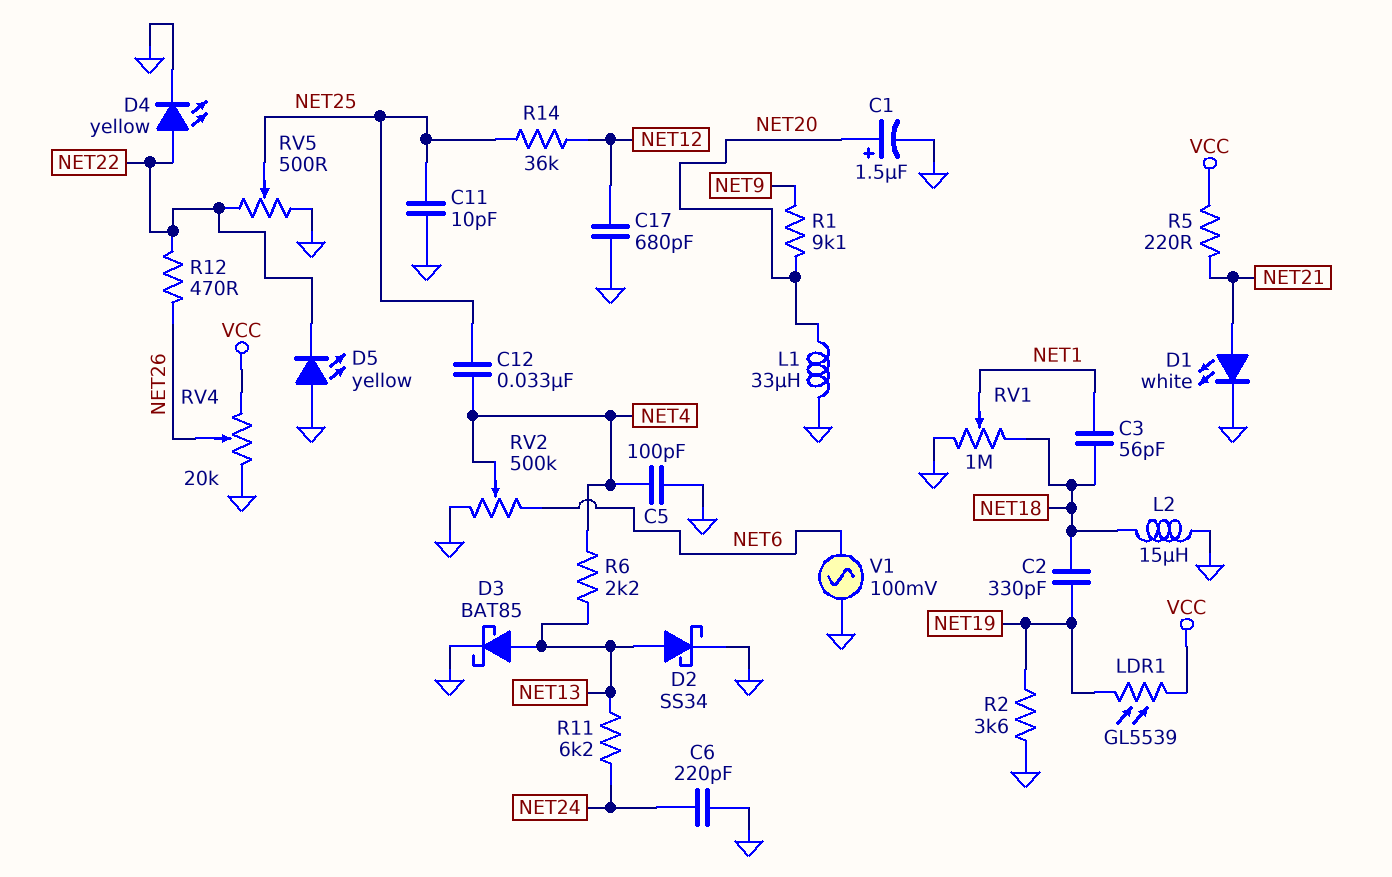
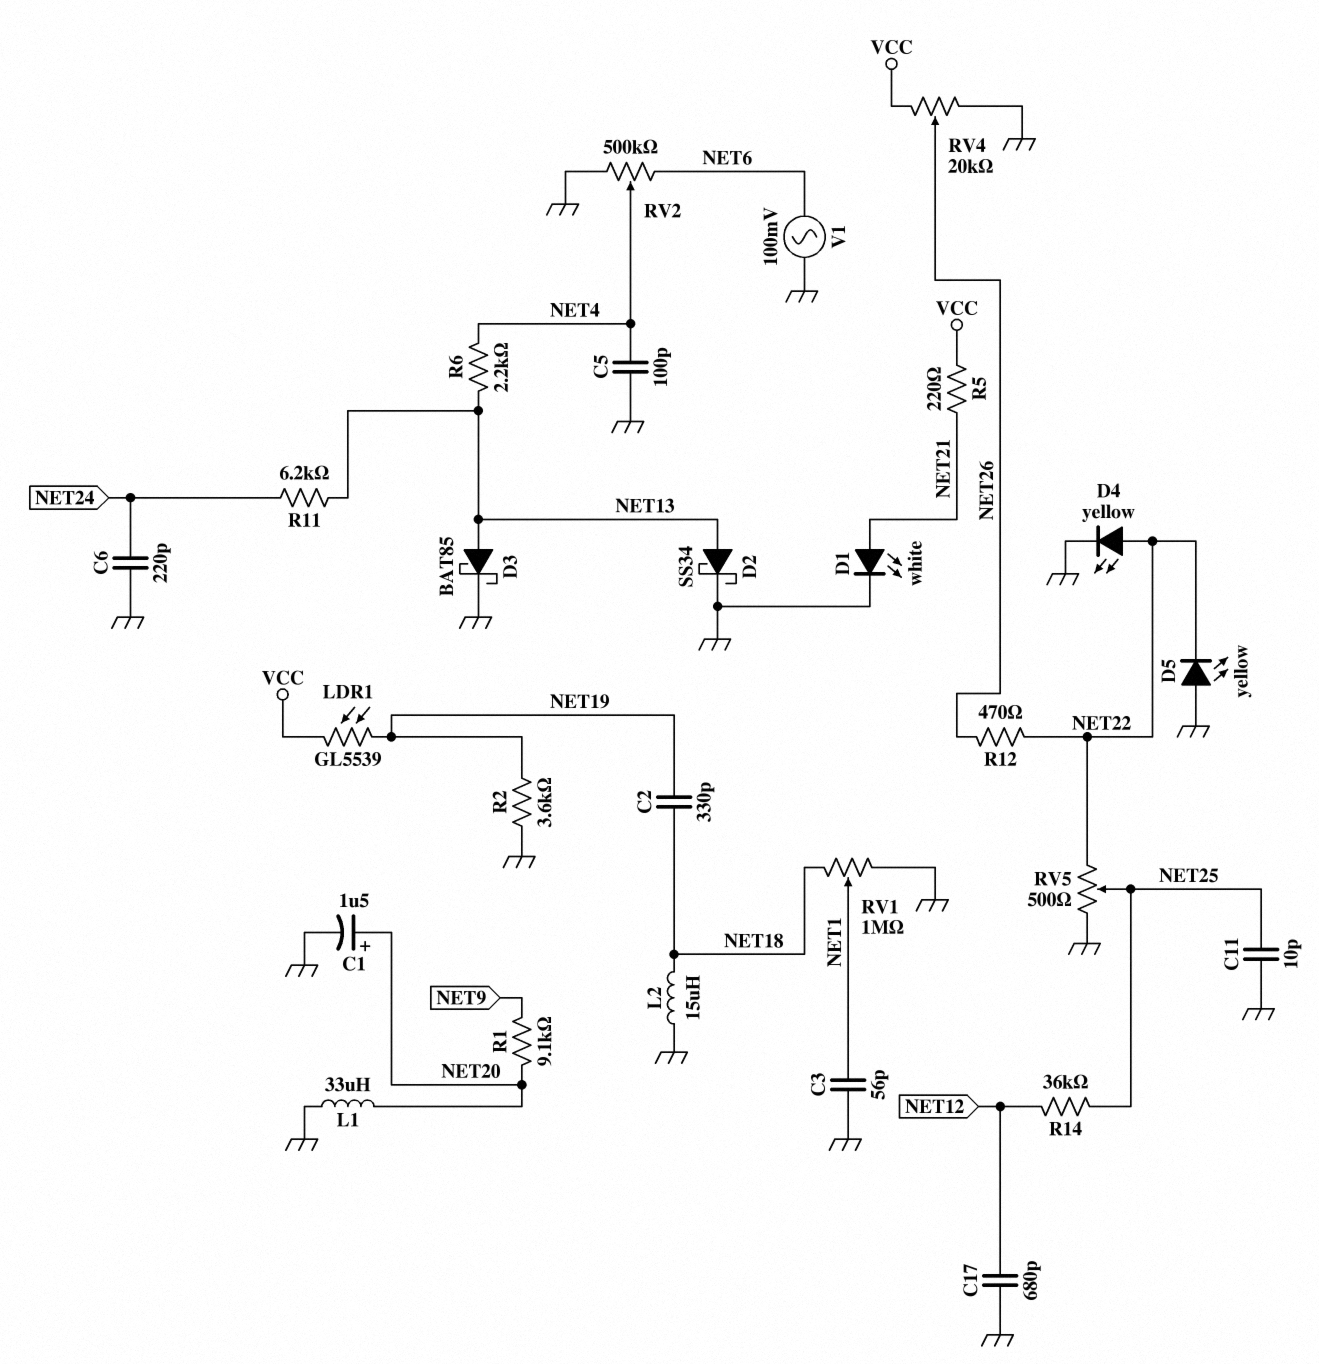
C3: 56pF (NET1, NET18) -> 56pF (GND, NET1)
C12: 33nF (NET4, NET25) -> none

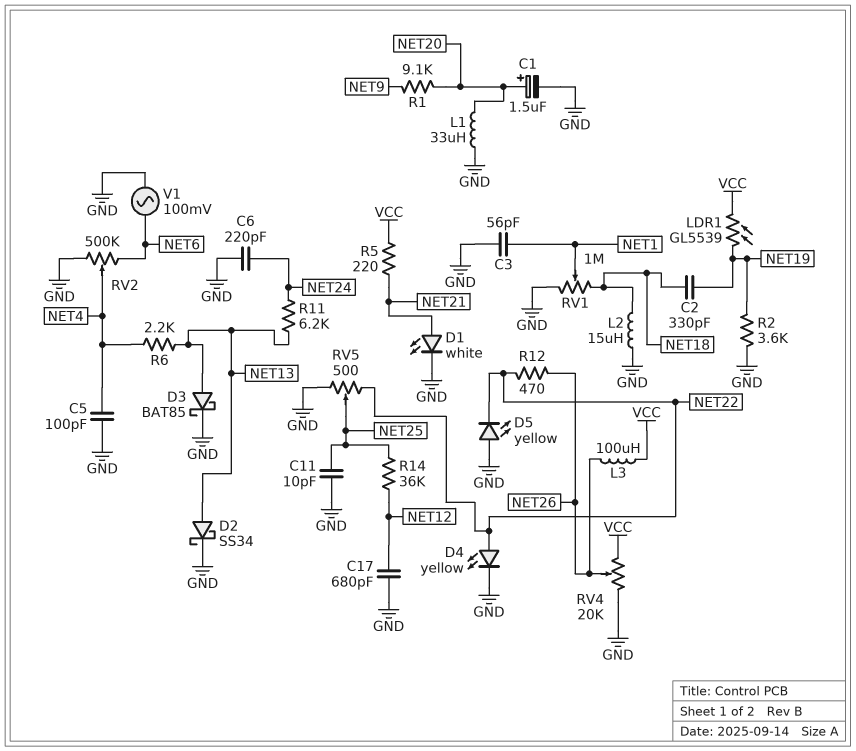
L3: none -> 100uH (NET26, VCC)

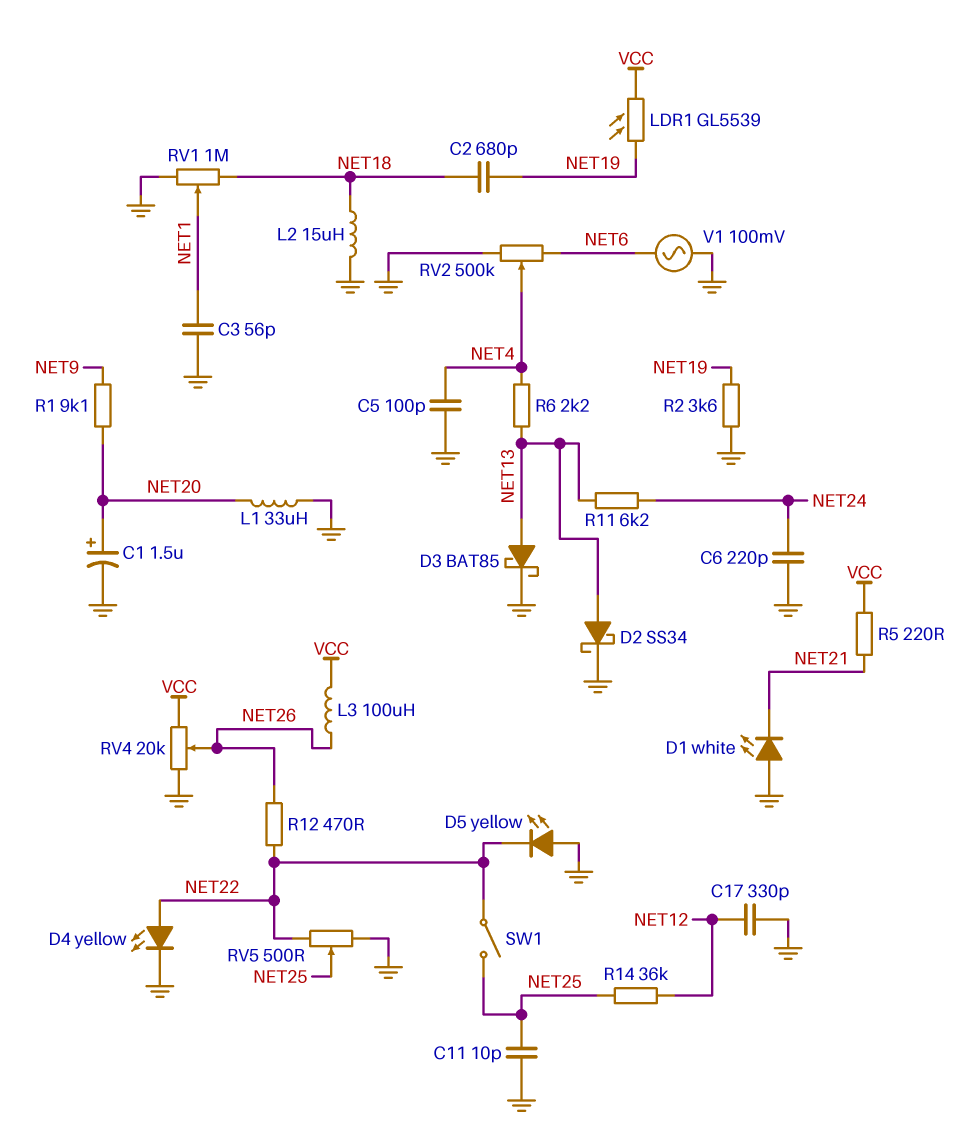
C2: 330pF (NET18, NET19) -> 680pF (NET18, NET19)
C17: 680pF (GND, NET12) -> 330pF (GND, NET12)
D1: LED white (A NET21, K GND) -> LED white (A GND, K NET21)
SW1: none -> switch (NET22, NET25)

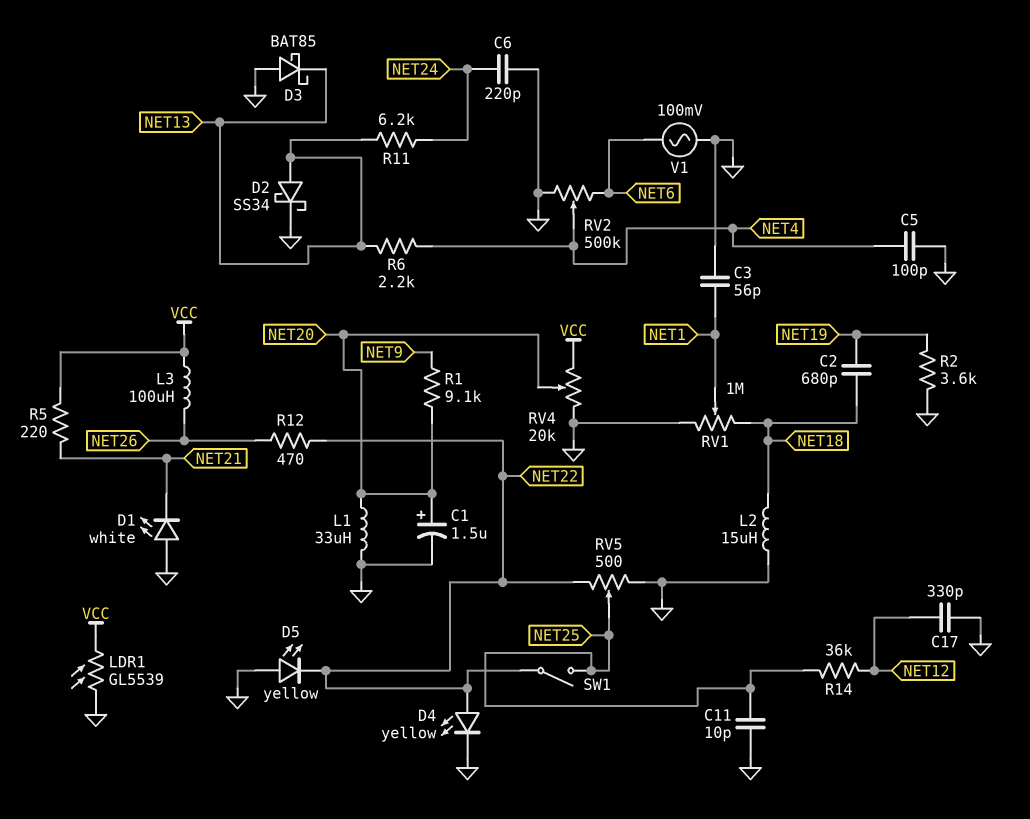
D3: schottky BAT85 (A NET13, K GND) -> schottky BAT85 (A GND, K NET13)
LDR1: GL5539 (NET19, VCC) -> GL5539 (GND, VCC)
RV4: 20k (GND, VCC, wiper NET26) -> 20k (GND, VCC, wiper NET20)

